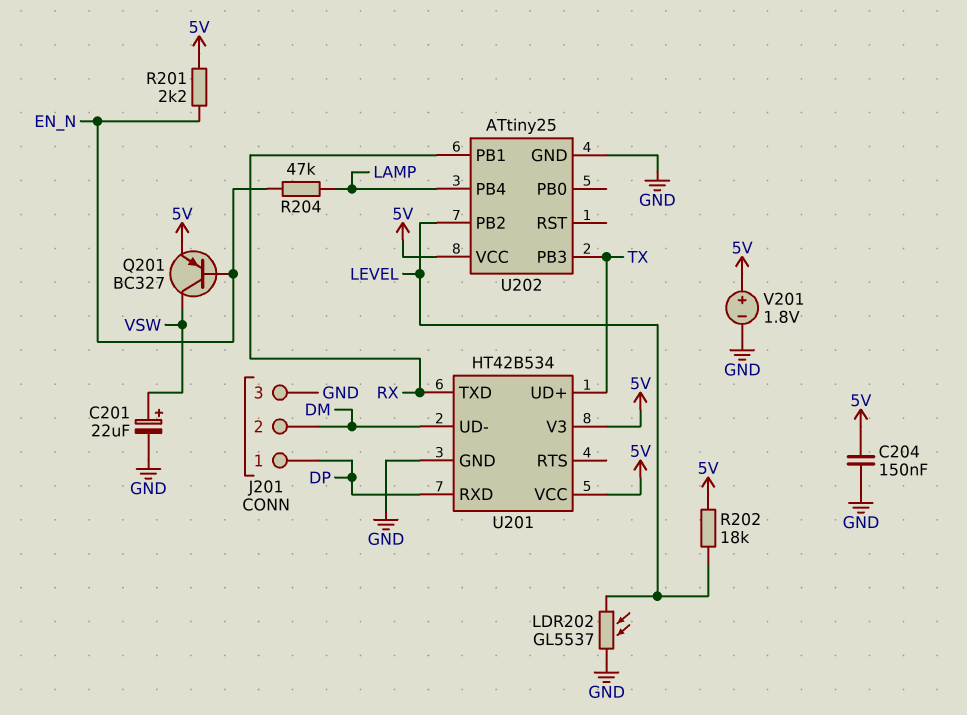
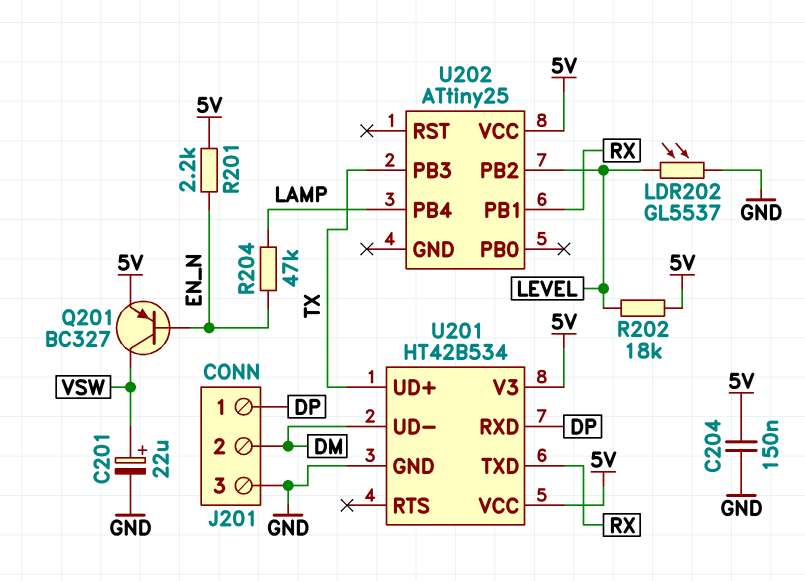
U202 pin GND: GND -> none
V201: 1.8V (plus 5V, minus GND) -> none

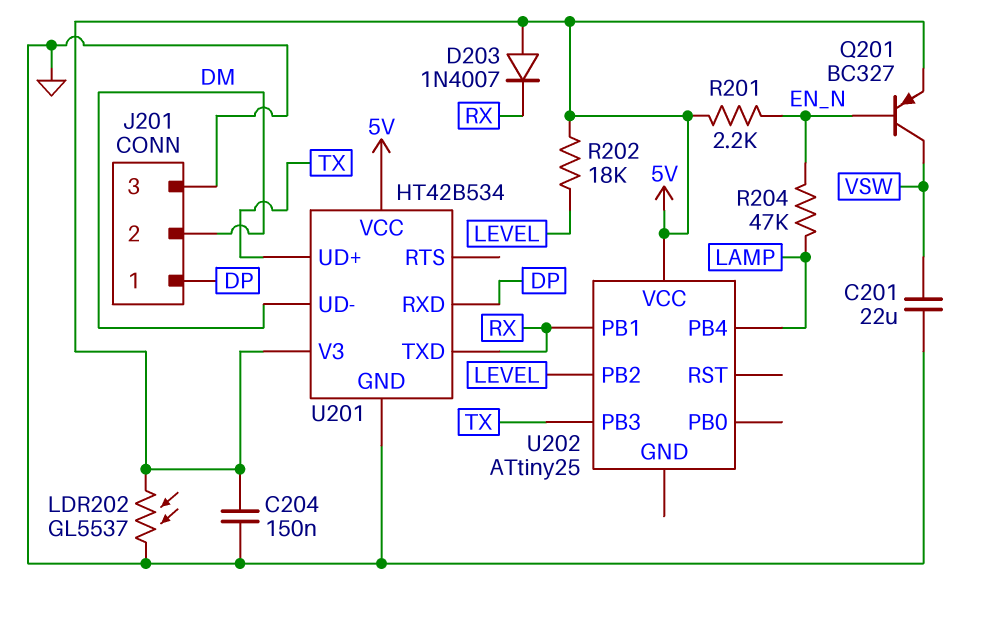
C201: 22uF (plus VSW, minus GND) -> 22uF (GND, VSW)
D203: none -> diode 1N4007 (A 5V, K RX)
LDR202: GL5537 (GND, LEVEL) -> GL5537 (5V, GND)

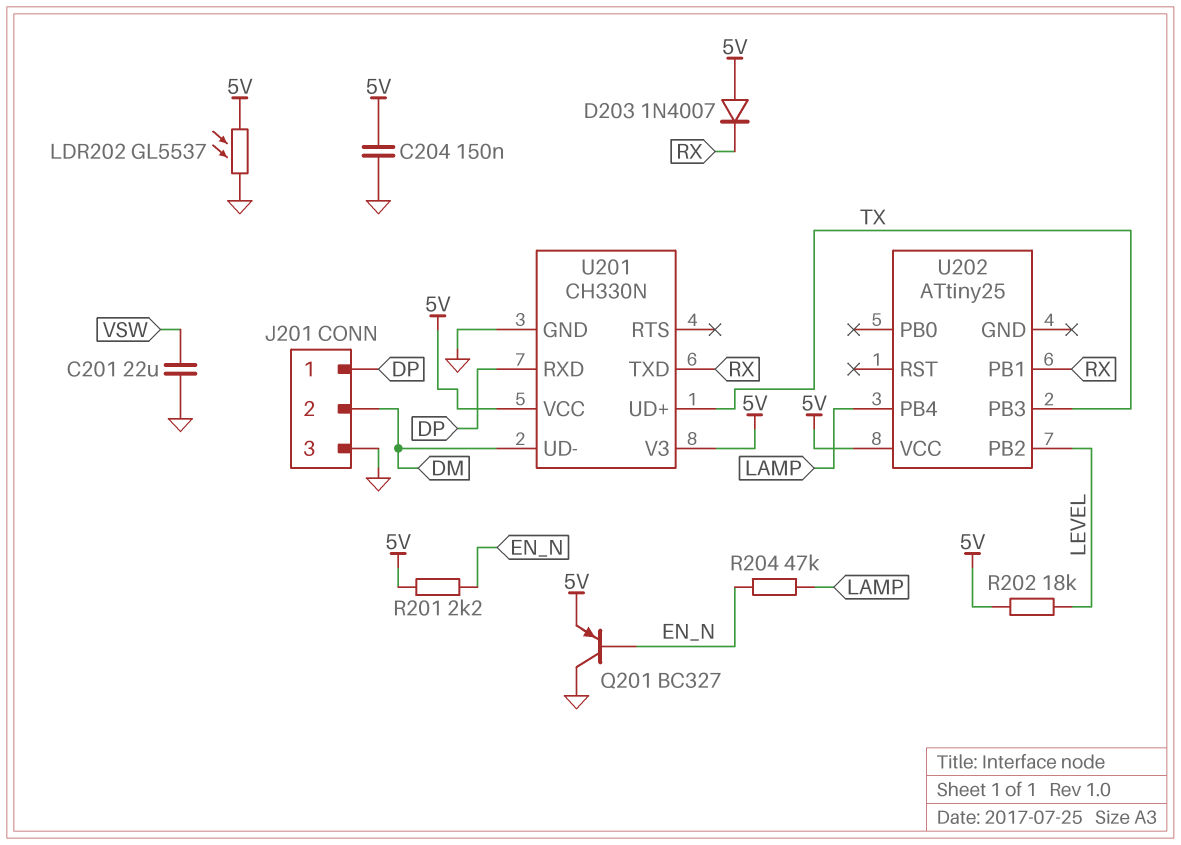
Q201: PNP BC327 (B EN_N, C VSW, E 5V) -> PNP BC327 (B EN_N, C GND, E 5V)
U201: HT42B534 -> CH330N

